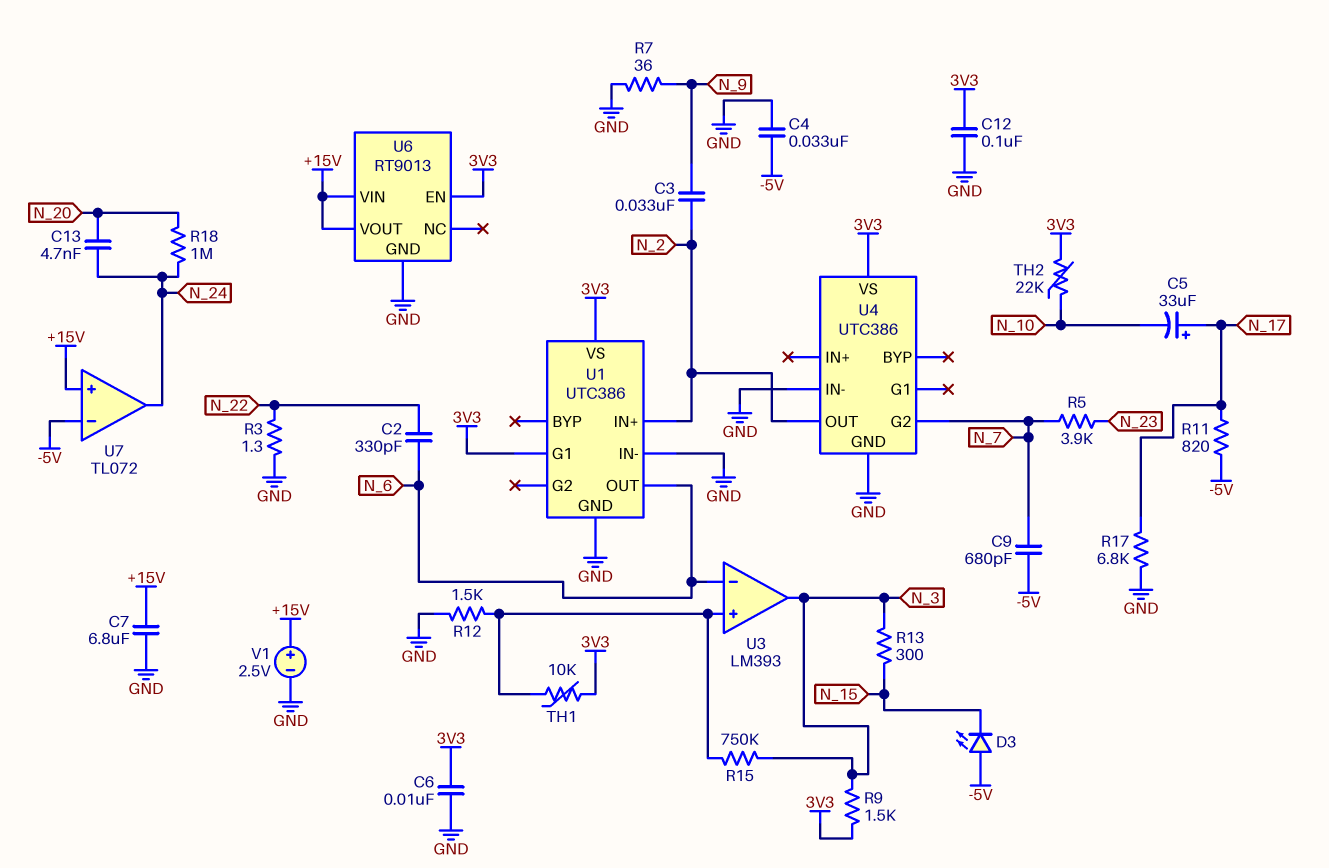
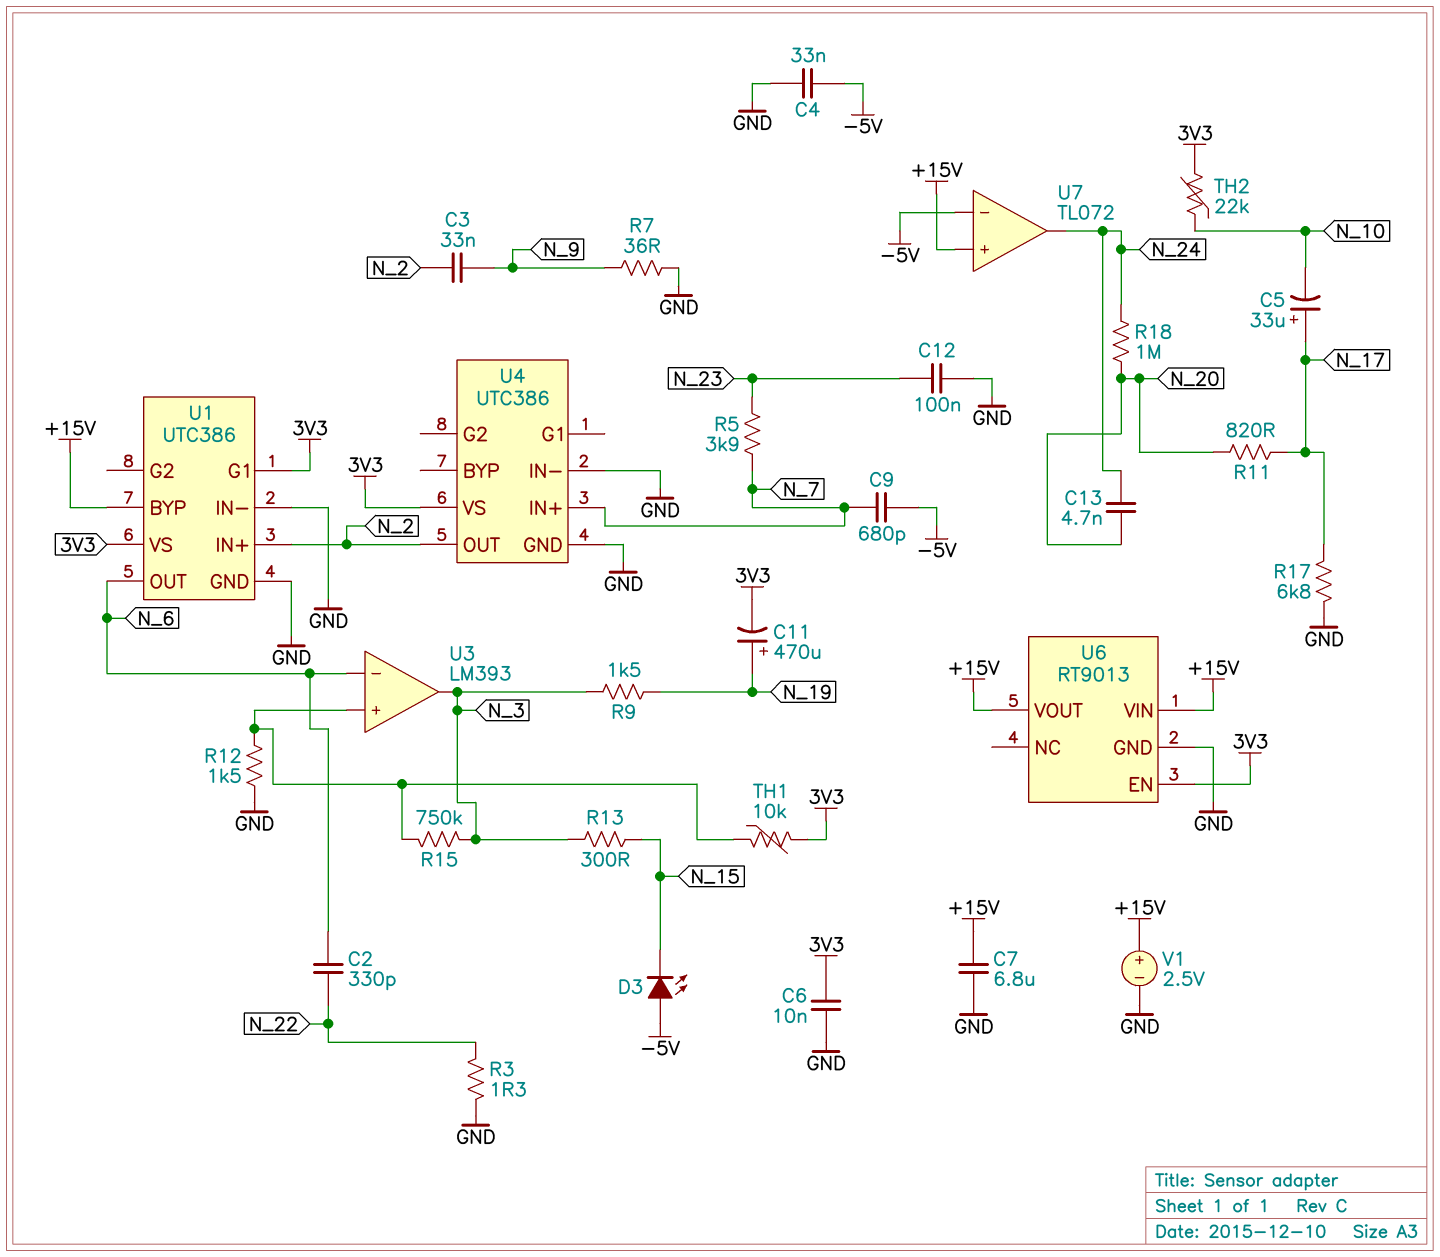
C11: none -> 470uF (plus N_19, minus 3V3)
C12: 100nF (3V3, GND) -> 100nF (GND, N_23)
R9: 1.5k (3V3, N_3) -> 1.5k (N_3, N_19)
R11: 820 (-5V, N_17) -> 820 (N_17, N_20)
U1 pin BYP: none -> +15V
U4 pin G2: N_7 -> none
U4 pin IN+: none -> N_7

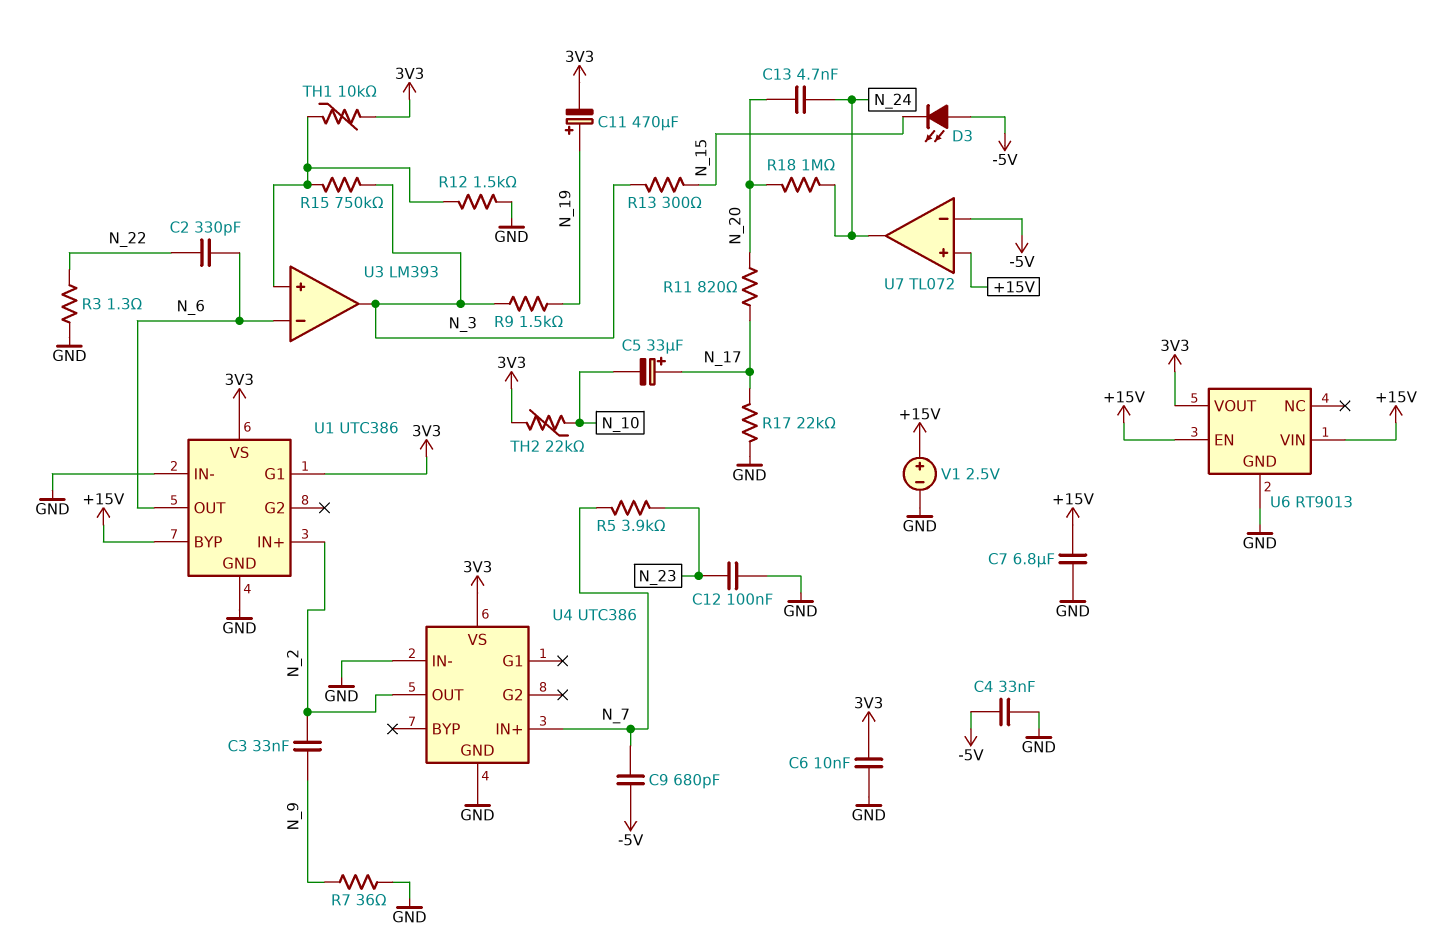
R17: 6.8k (GND, N_17) -> 22k (GND, N_17)
U6 pin EN: 3V3 -> +15V
U6 pin VOUT: +15V -> 3V3

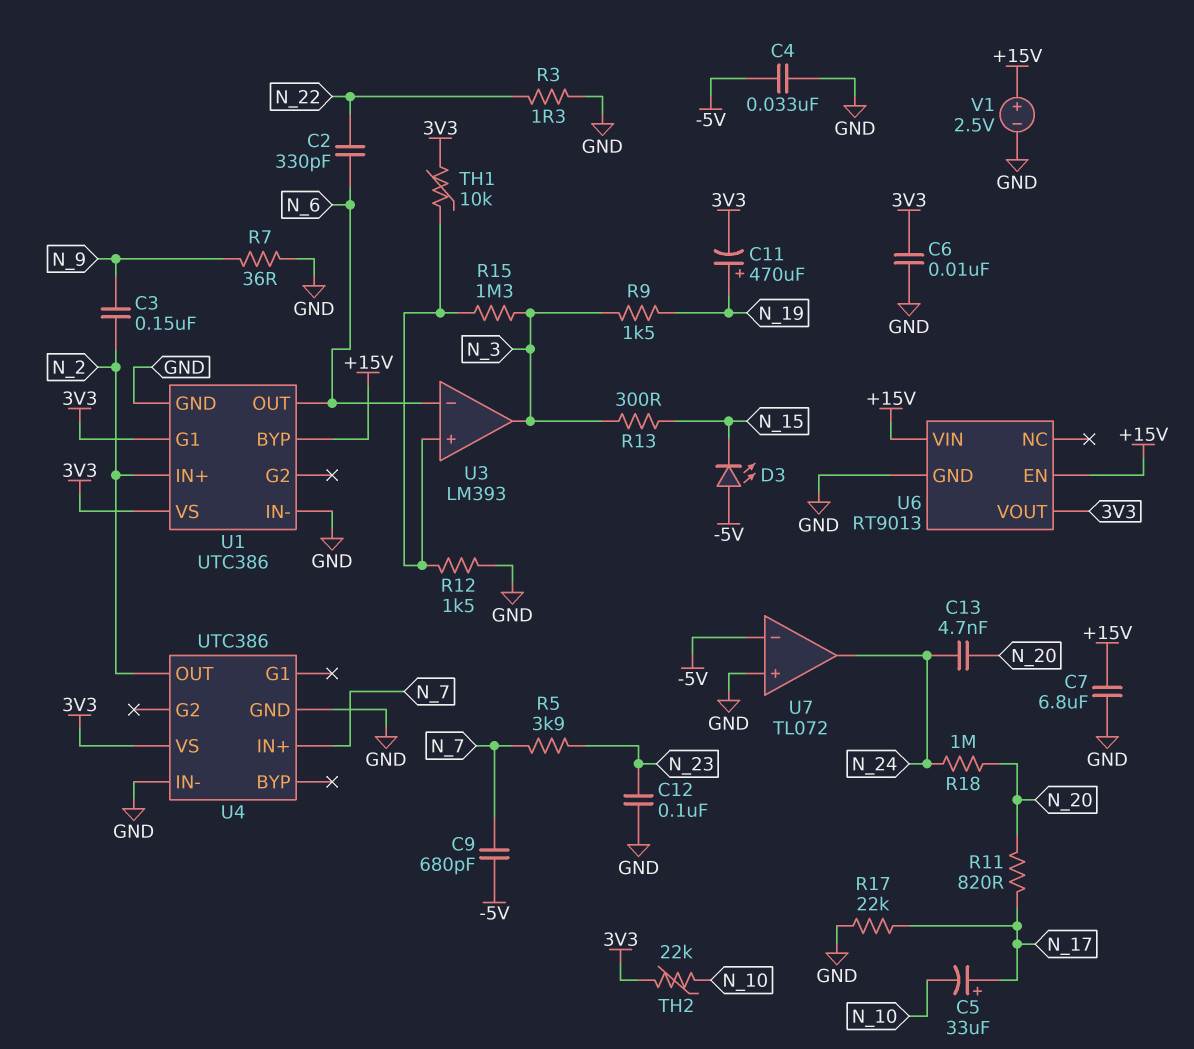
C3: 33nF (N_2, N_9) -> 150nF (N_2, N_9)
R15: 750k (N_3, U3/in+) -> 1.3M (N_3, U3/in+)
U7 pin in+: +15V -> GND

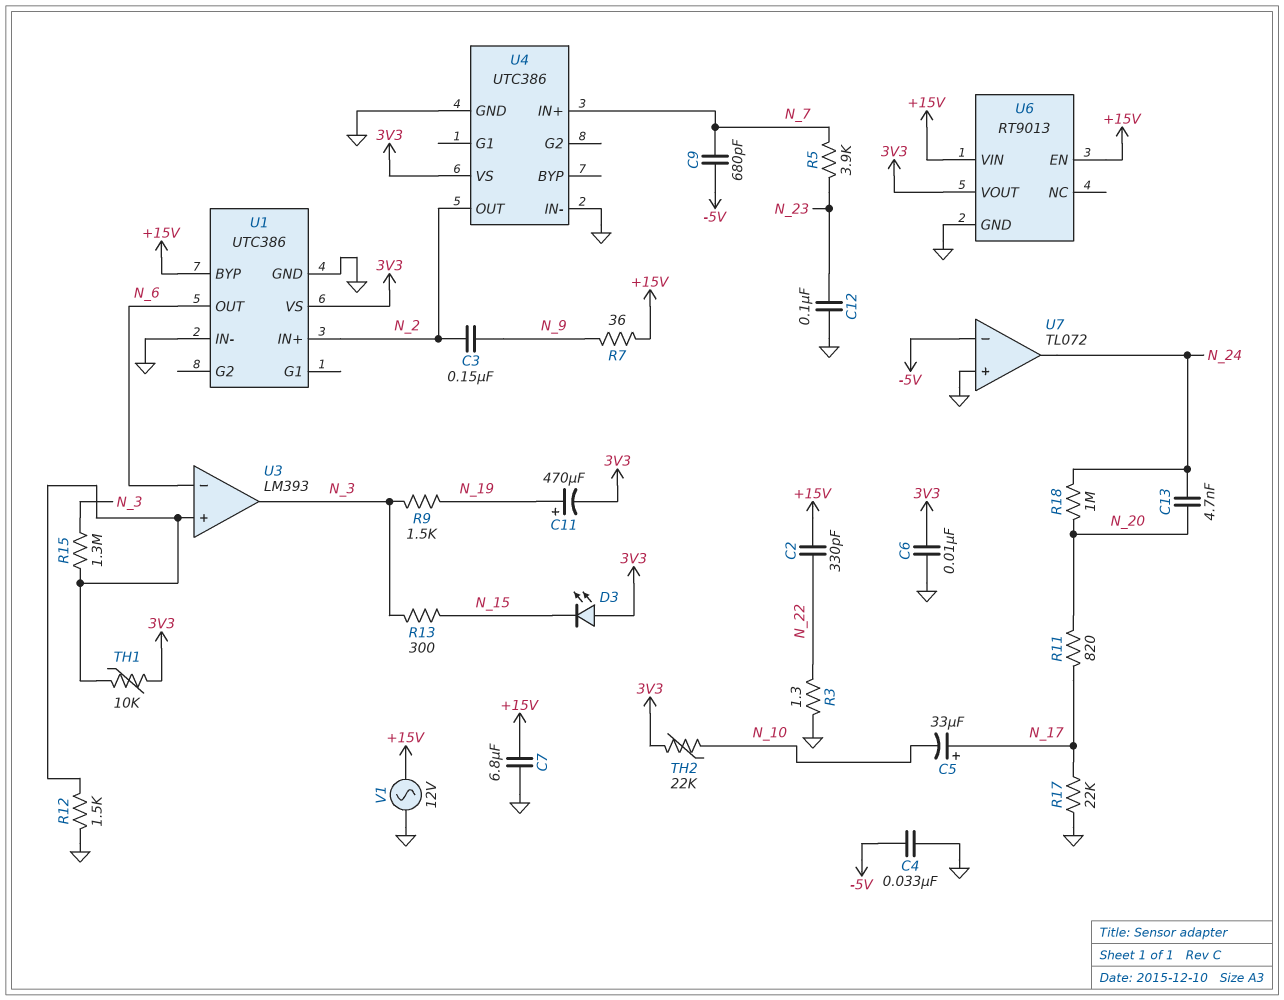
C2: 330pF (N_6, N_22) -> 330pF (+15V, N_22)
D3: LED (A -5V, K N_15) -> LED (A 3V3, K N_15)
R7: 36 (GND, N_9) -> 36 (+15V, N_9)
U1 pin G1: 3V3 -> none
V1: 2.5V (plus +15V, minus GND) -> AC 12V (+15V, GND)

